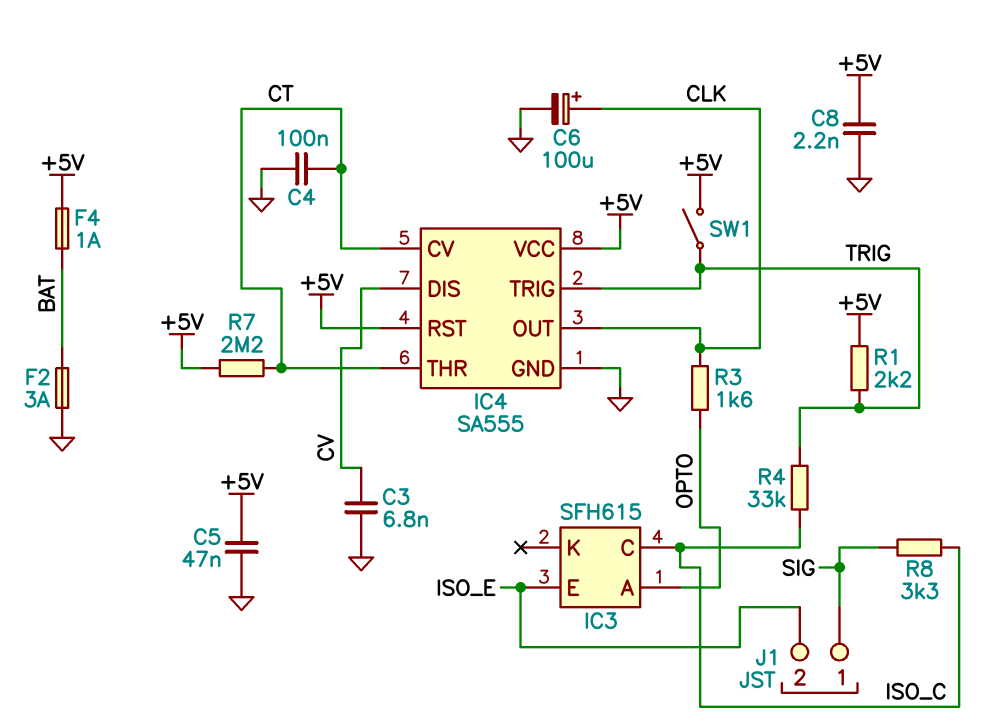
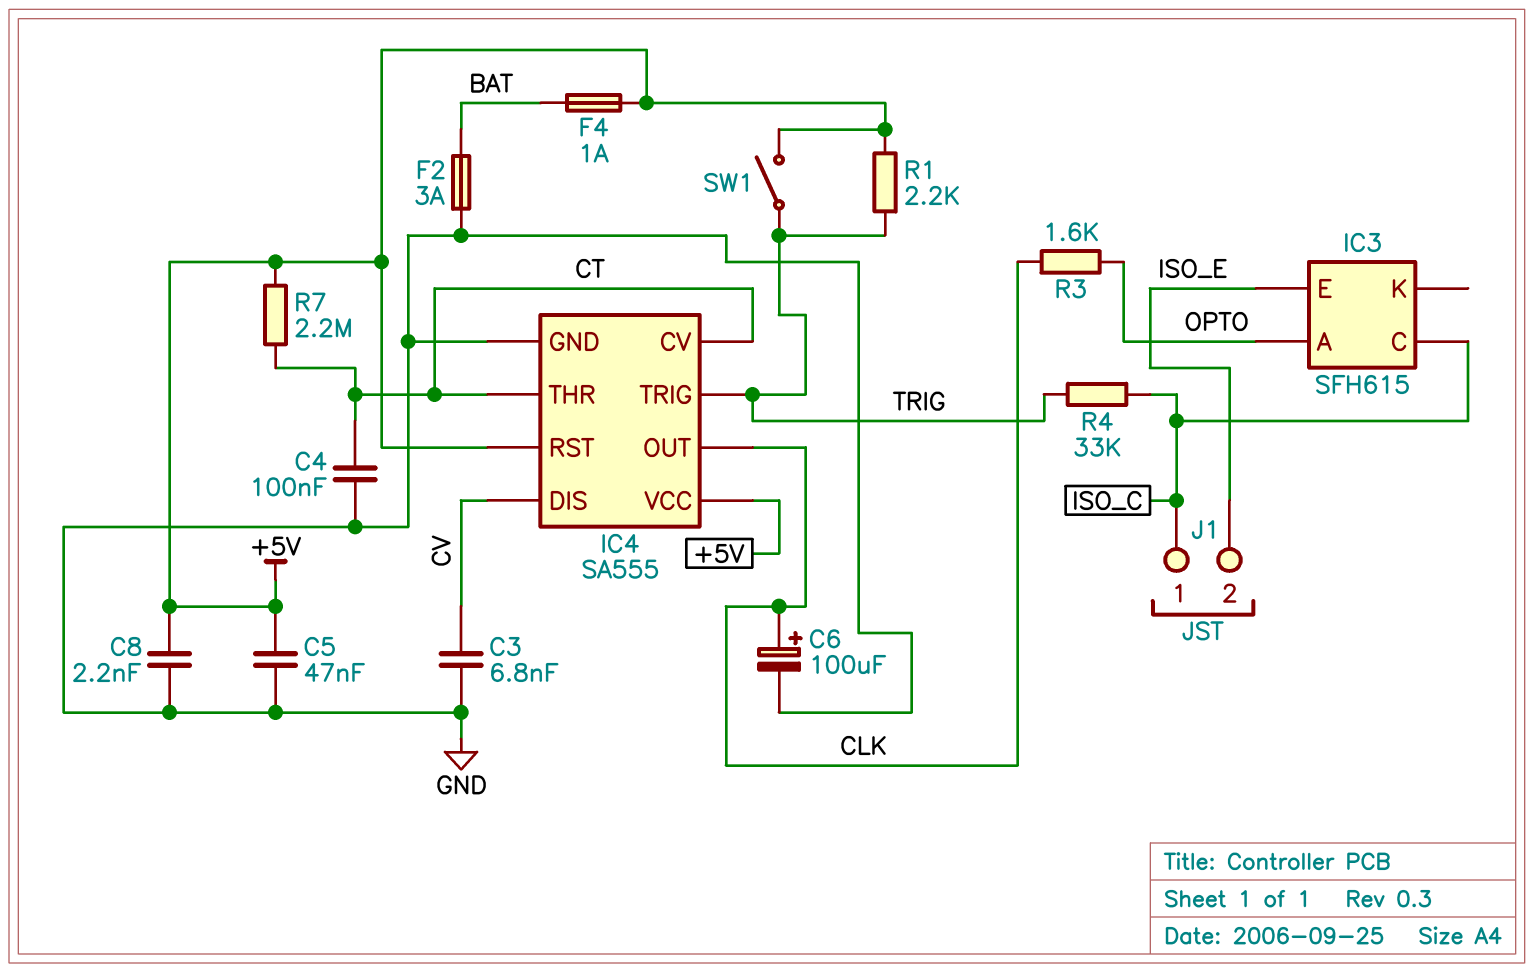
J1 pin 1: SIG -> ISO_C
R8: 3.3k (ISO_C, SIG) -> none

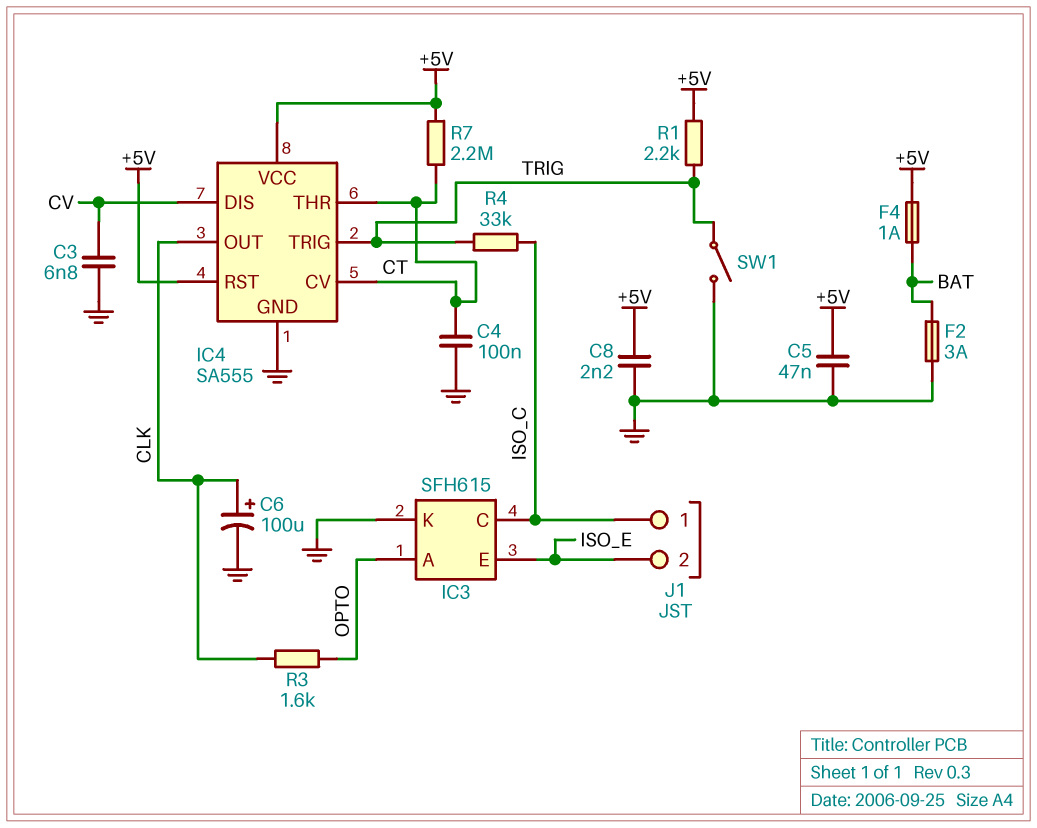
IC3 pin K: none -> GND
SW1: switch (+5V, TRIG) -> switch (GND, TRIG)

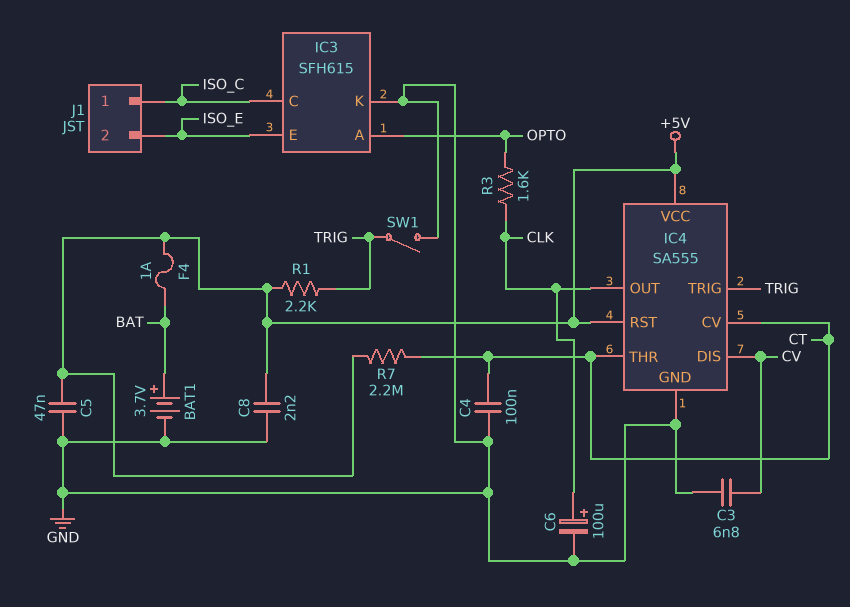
BAT1: none -> 3.7V (plus BAT, minus GND)
F2: 3A (BAT, GND) -> none
R4: 33k (ISO_C, TRIG) -> none

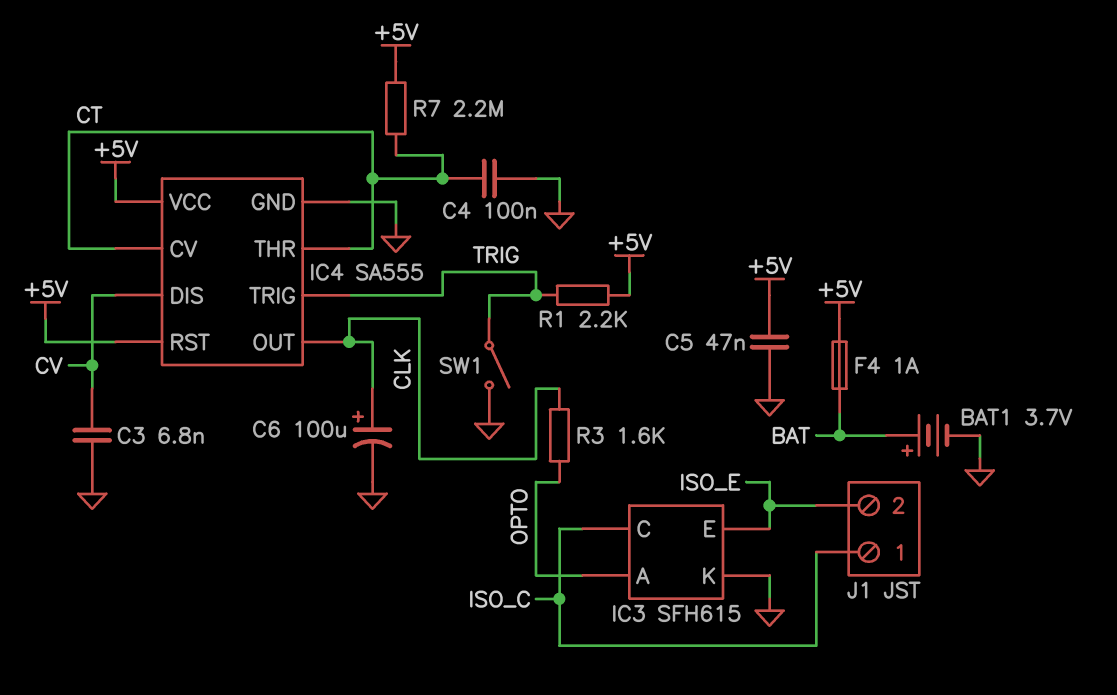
C8: 2.2nF (+5V, GND) -> none

